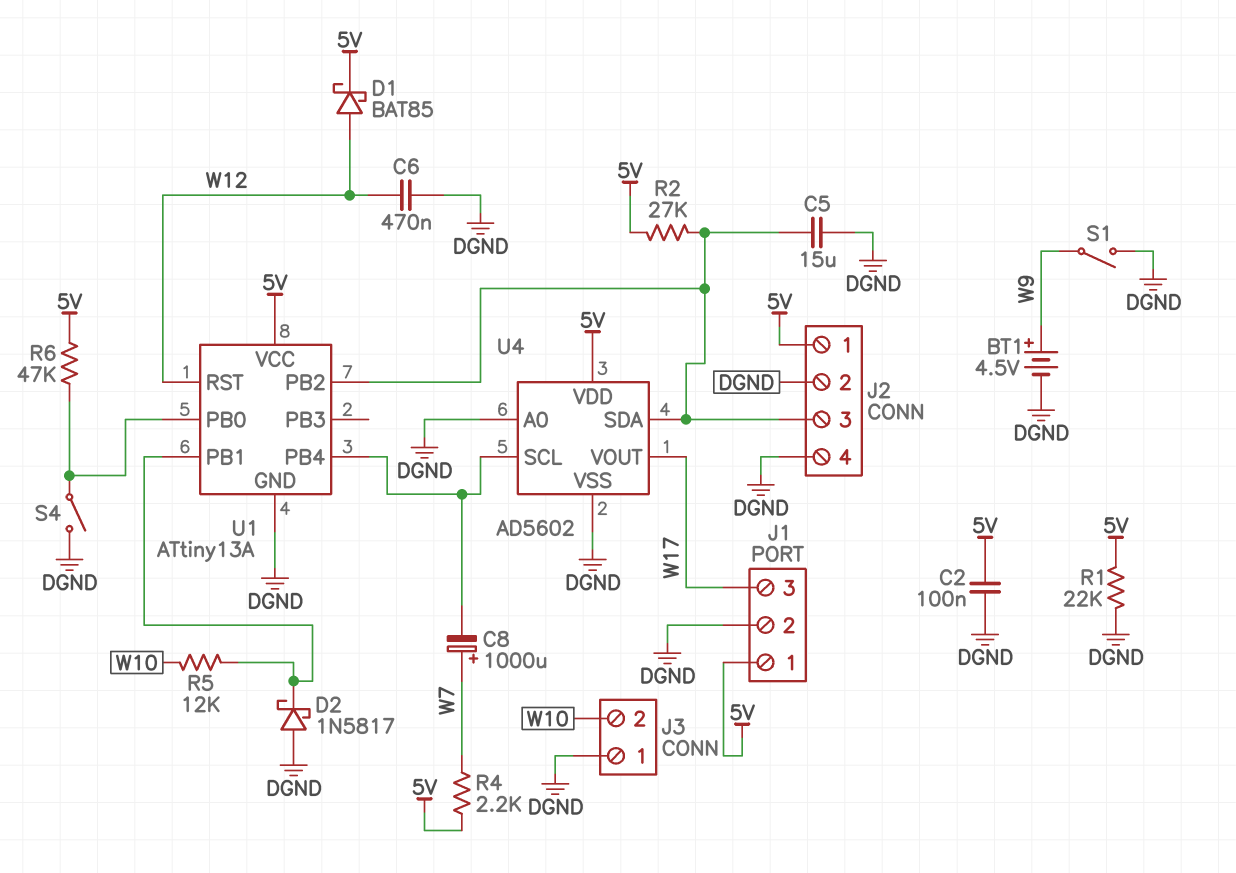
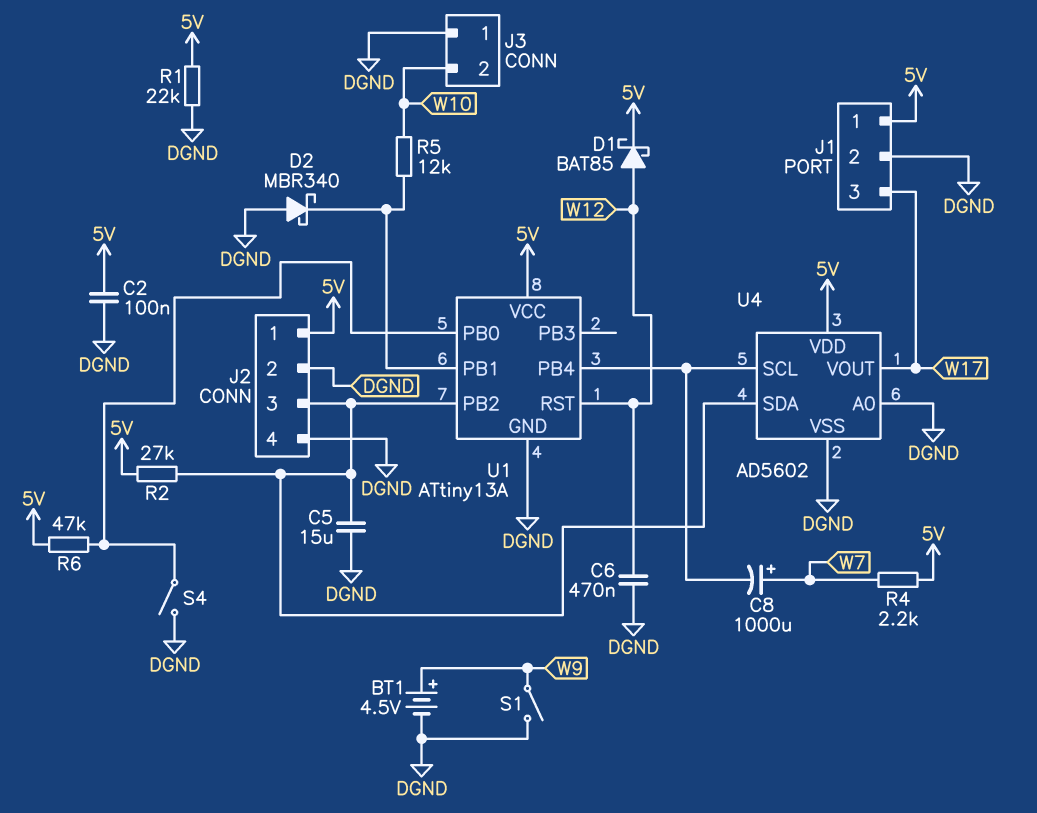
D2: schottky 1N5817 (A DGND, K U1/PB1) -> schottky MBR340 (A DGND, K U1/PB1)

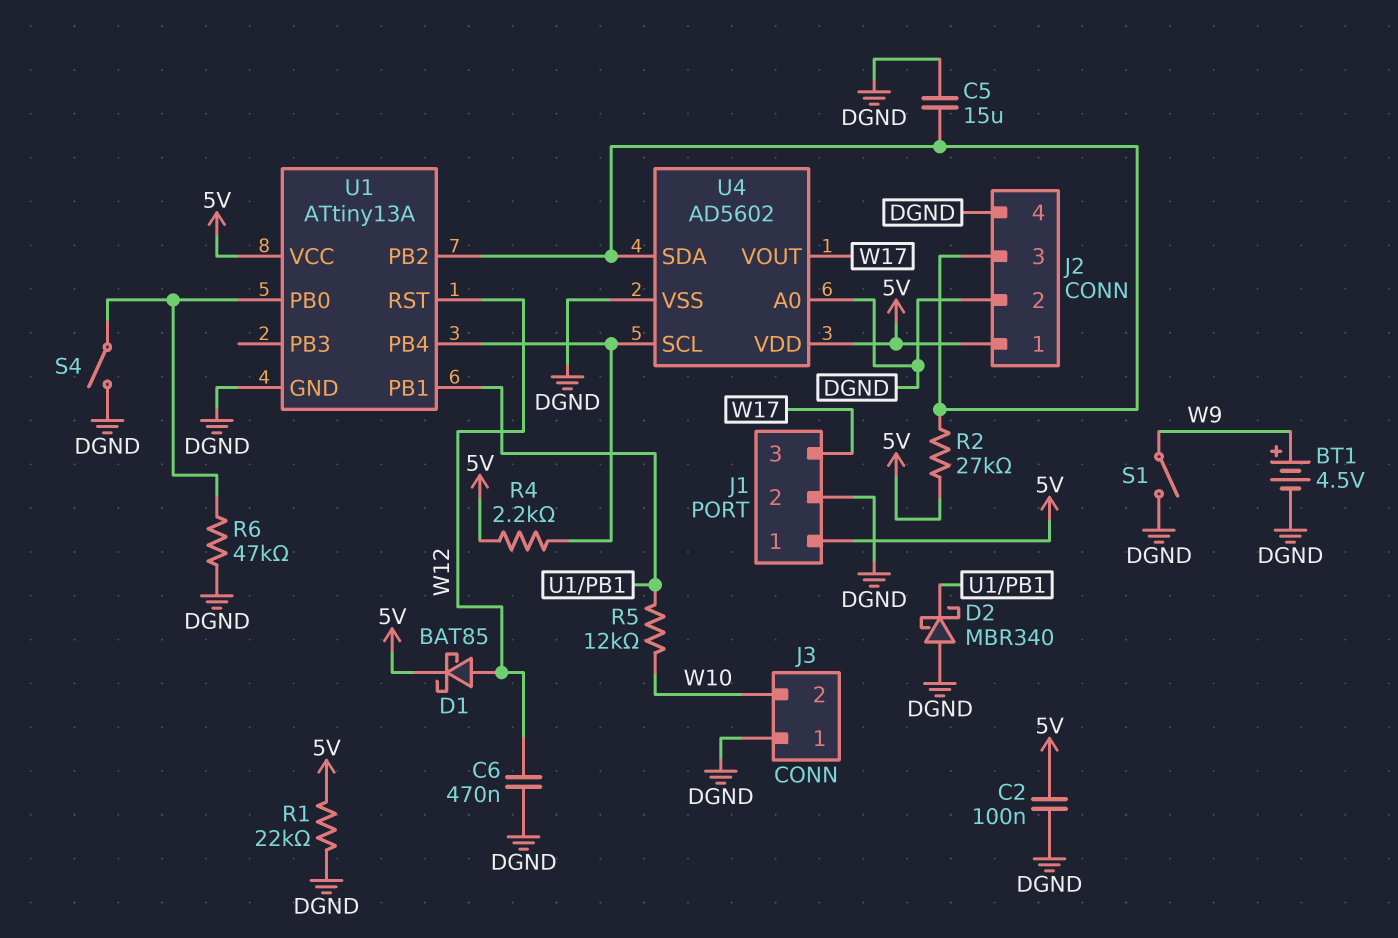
C8: 1000uF (plus W7, minus U1/PB4) -> none
R4: 2.2k (5V, W7) -> 2.2k (5V, U1/PB4)
R6: 47k (5V, U1/PB0) -> 47k (DGND, U1/PB0)

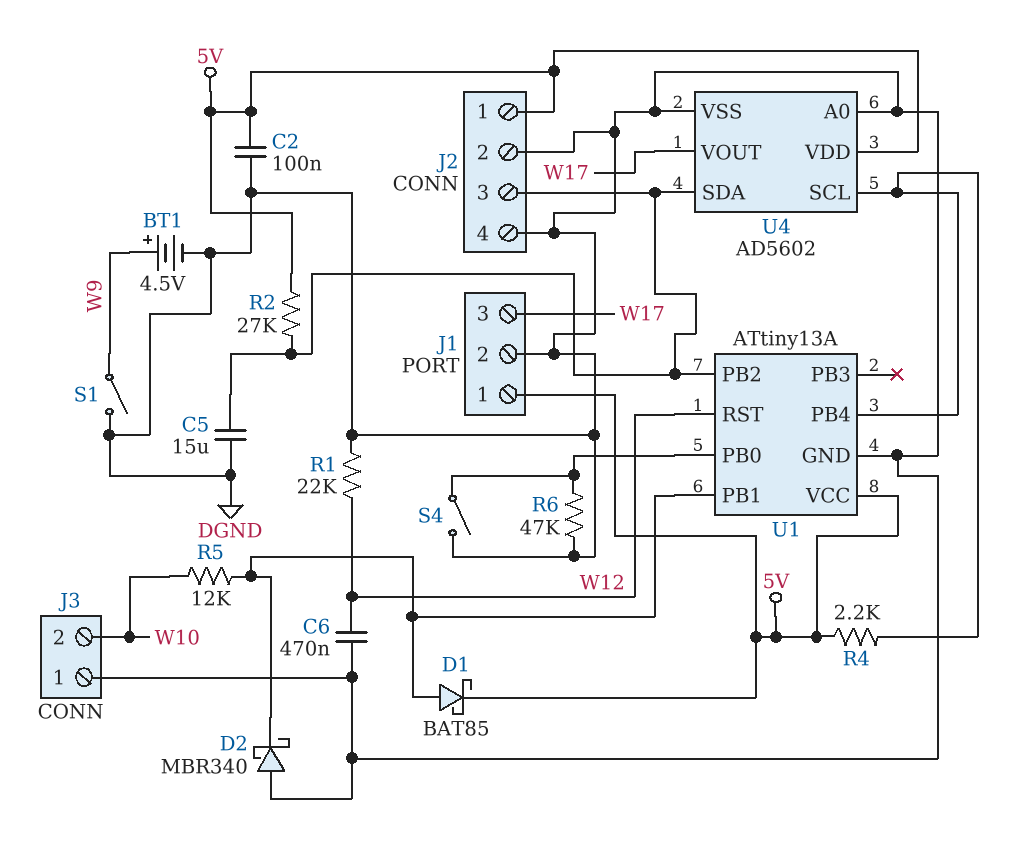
D1: schottky BAT85 (A W12, K 5V) -> schottky BAT85 (A U1/PB1, K 5V)
R1: 22k (5V, DGND) -> 22k (DGND, W12)

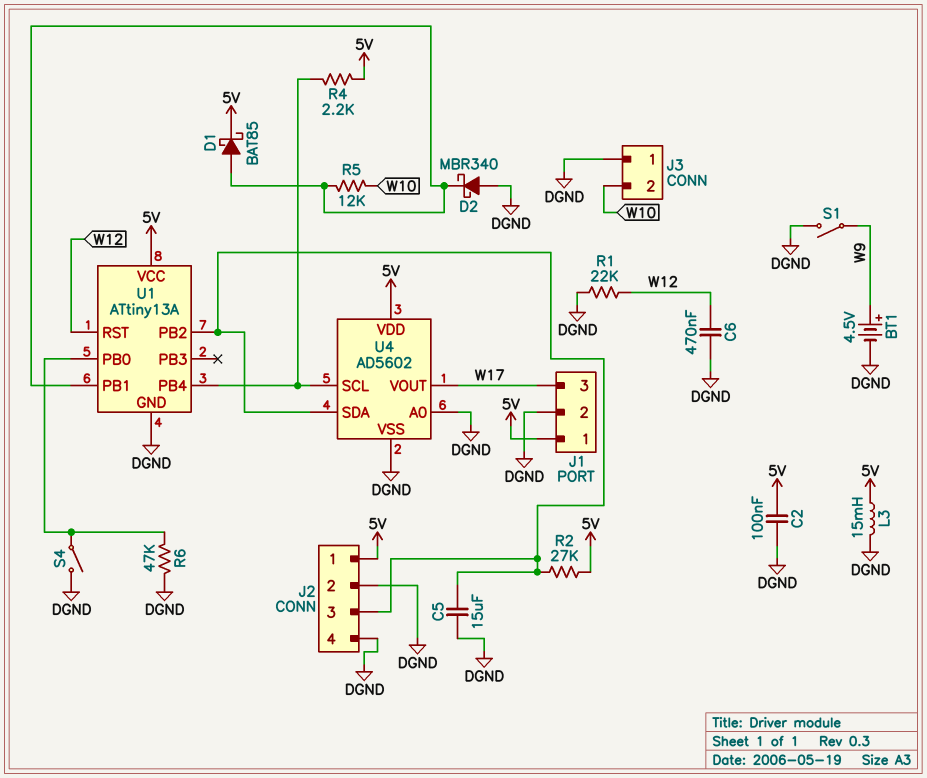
L3: none -> 15mH (5V, DGND)

